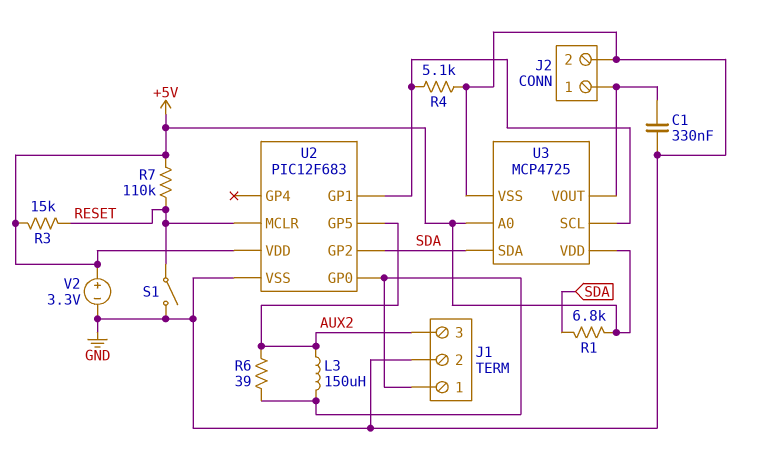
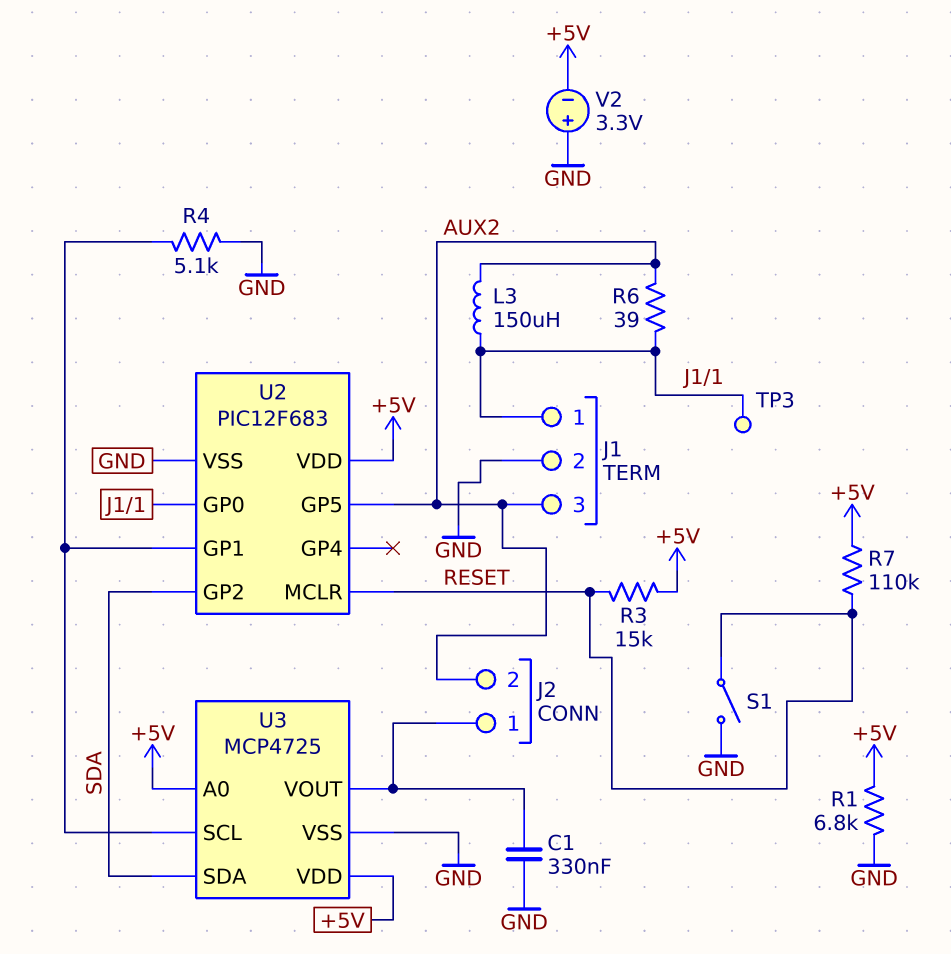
J2 pin 2: GND -> AUX2
R1: 6.8k (+5V, SDA) -> 6.8k (+5V, GND)
TP3: none -> test point (J1/1)
V2: 3.3V (plus +5V, minus GND) -> 3.3V (plus GND, minus +5V)

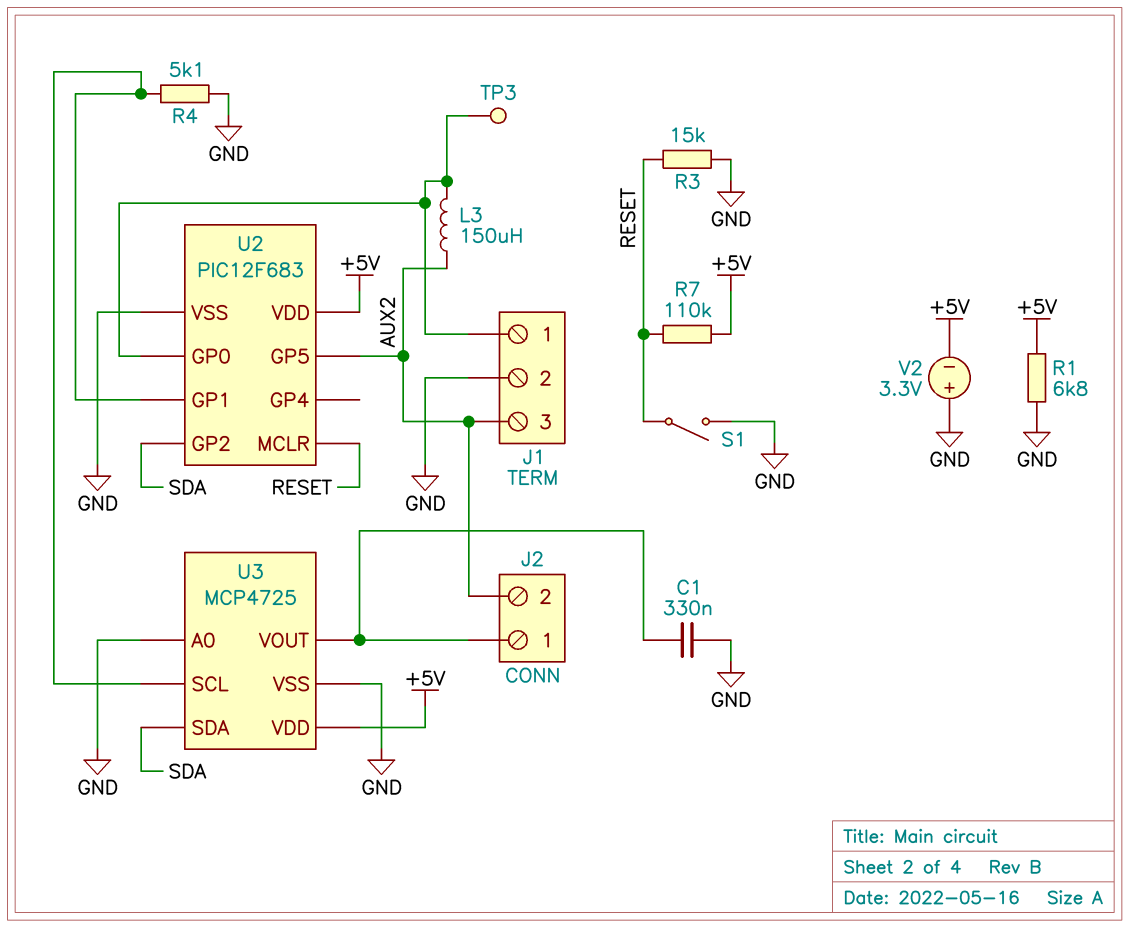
R3: 15k (+5V, RESET) -> 15k (GND, RESET)
R6: 39 (AUX2, J1/1) -> none
U3 pin A0: +5V -> GND

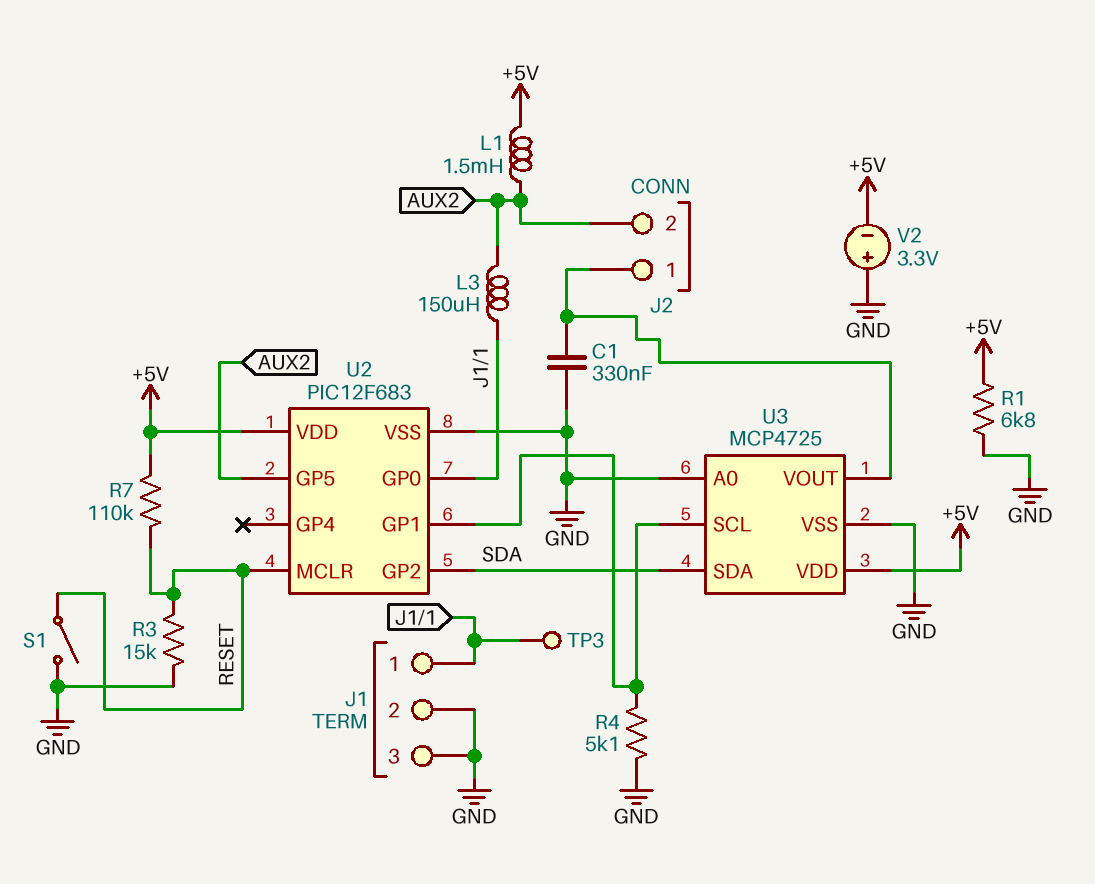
J1 pin 3: AUX2 -> GND
L1: none -> 1.5mH (+5V, AUX2)

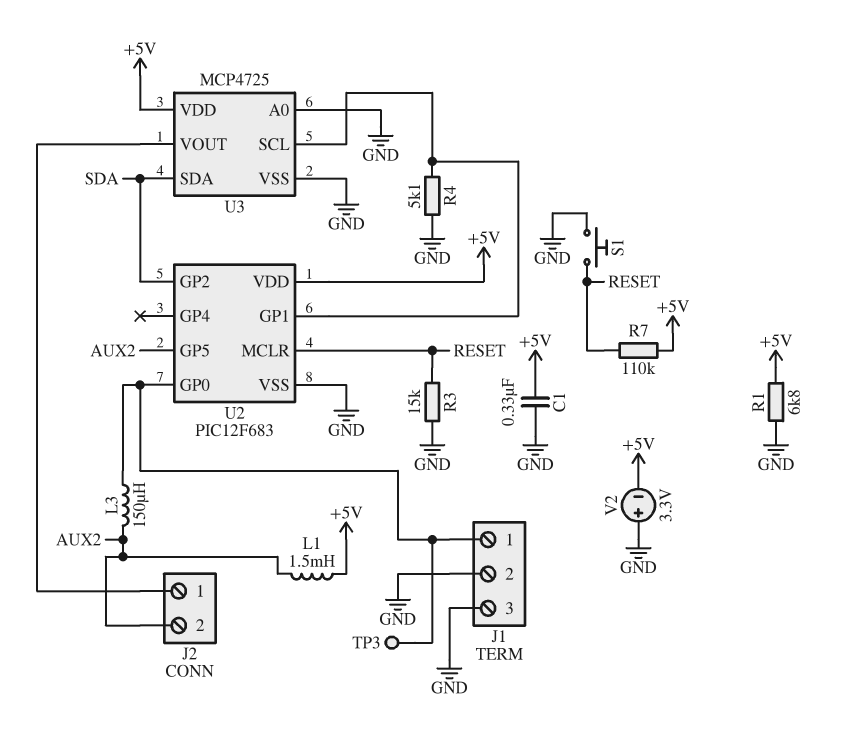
C1: 330nF (GND, J2/1) -> 330nF (+5V, GND)
S1: switch (GND, RESET) -> button (GND, RESET)

